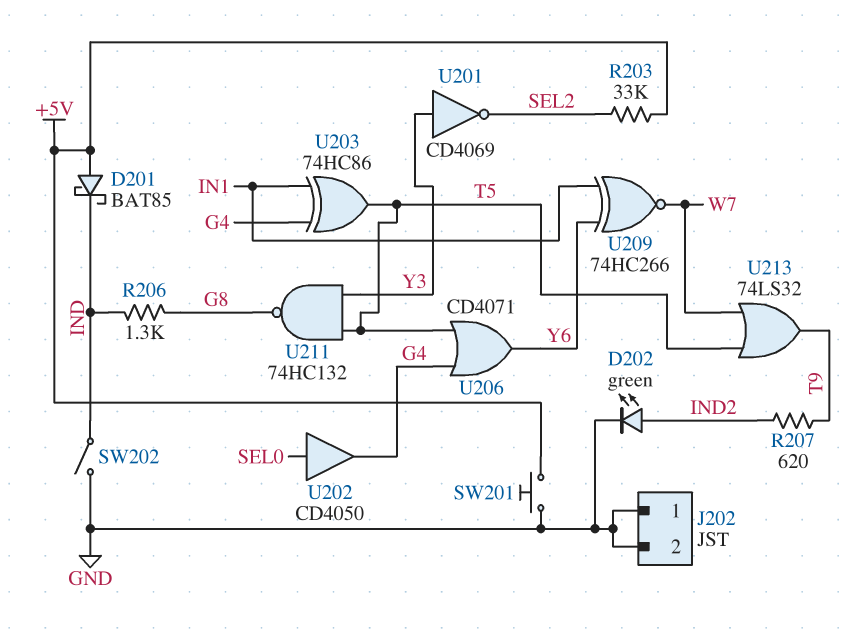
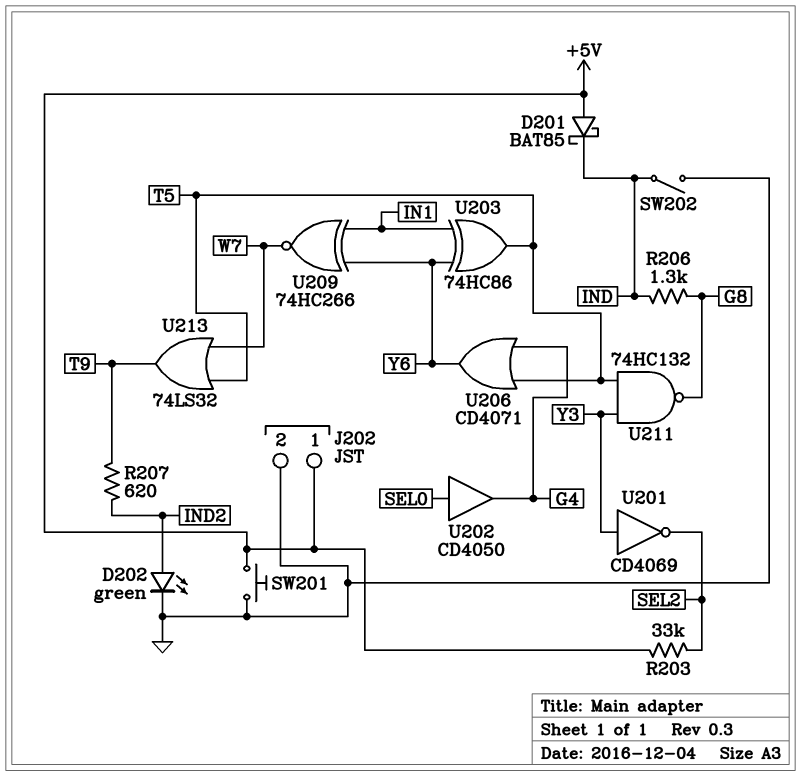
J202 pin 1: GND -> +5V
U203: XOR 74HC86 (in G4, in IN1, out T5) -> XOR 74HC86 (in IN1, in Y6, out T5)

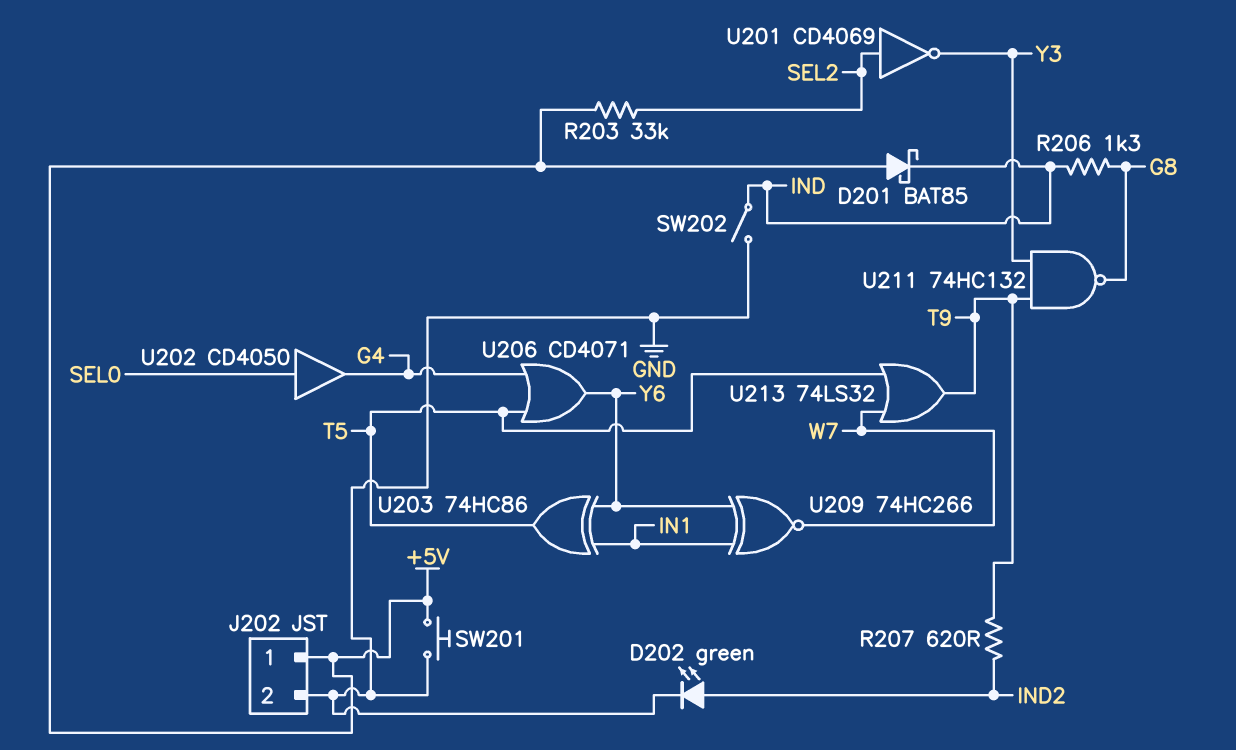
U201: NOT CD4069 (in Y3, out SEL2) -> NOT CD4069 (in SEL2, out Y3)
U211: NAND 74HC132 (in T5, in Y3, out G8) -> NAND 74HC132 (in T9, in Y3, out G8)

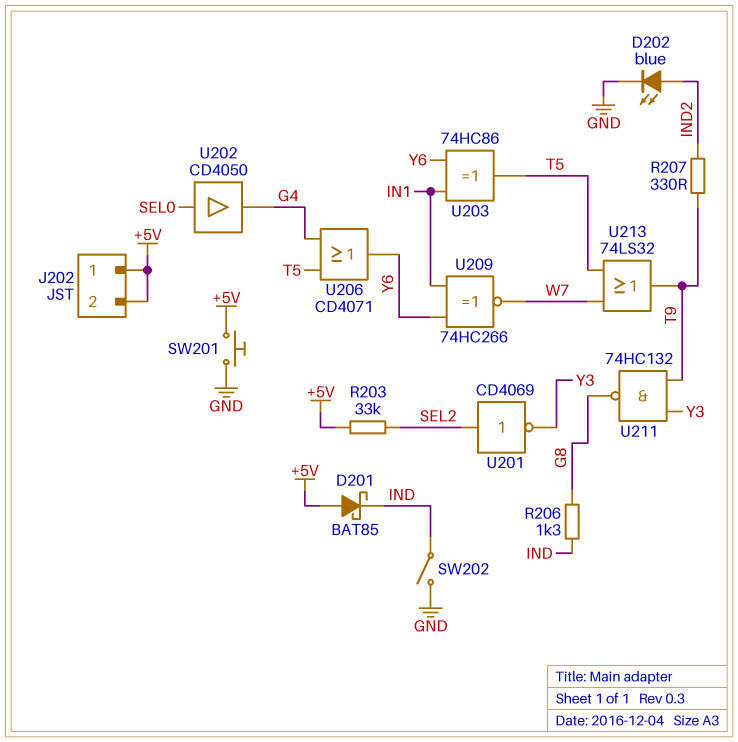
D202: LED green (A IND2, K GND) -> LED blue (A IND2, K GND)
J202 pin 2: GND -> +5V
R207: 620 (IND2, T9) -> 330 (IND2, T9)

